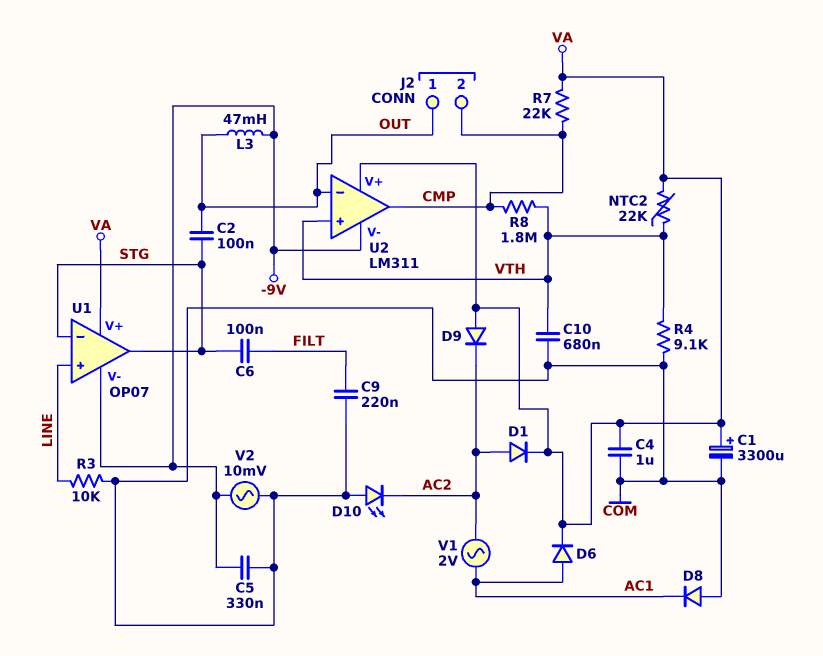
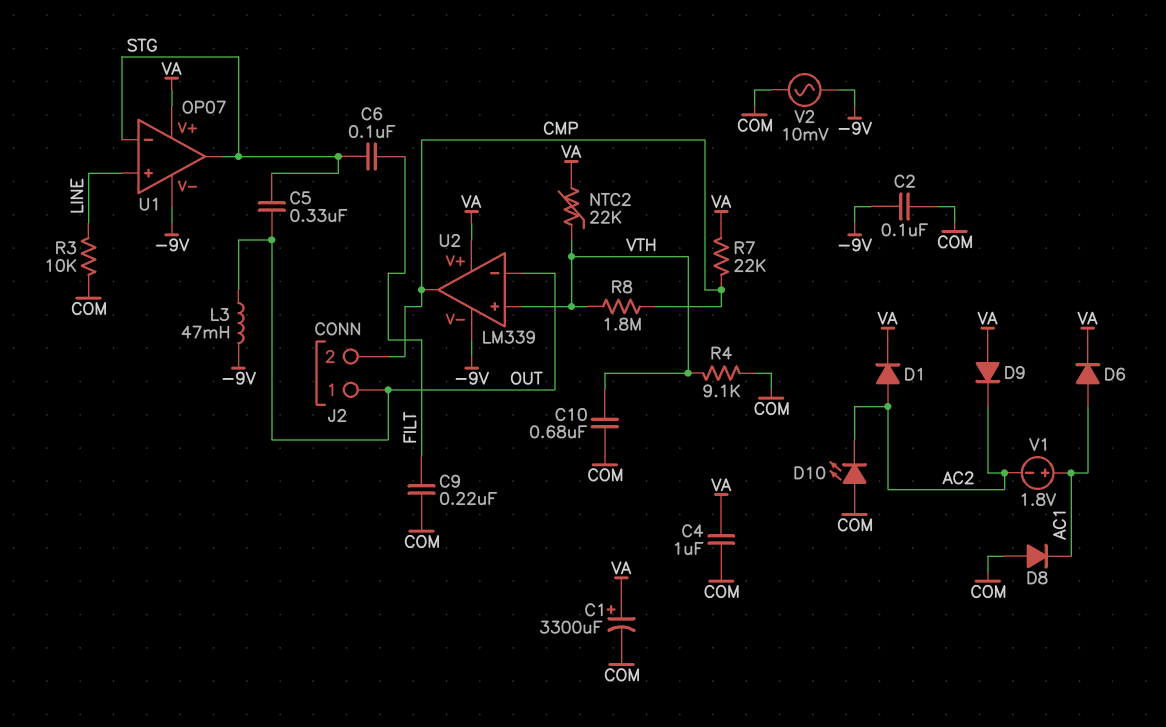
C2: 100nF (OUT, STG) -> 100nF (-9V, COM)
C5: 330nF (-9V, COM) -> 330nF (OUT, STG)
U2: LM311 -> LM339
V1: AC 2V (AC1, AC2) -> 1.8V (plus AC1, minus AC2)

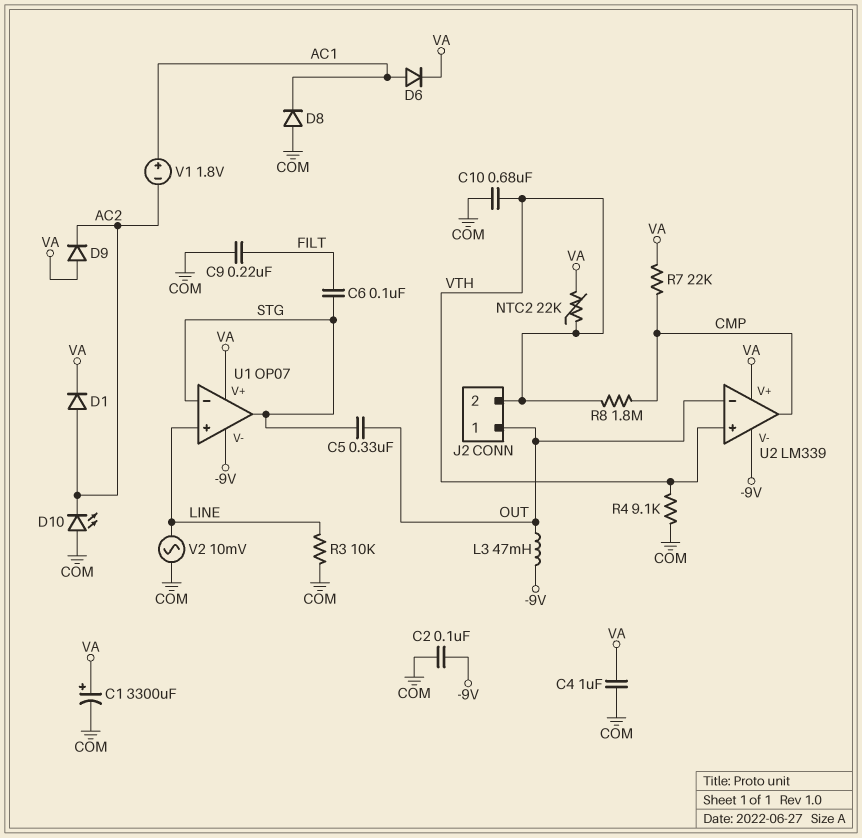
J2 pin 2: CMP -> VTH
V2: AC 10mV (-9V, COM) -> AC 10mV (COM, LINE)

